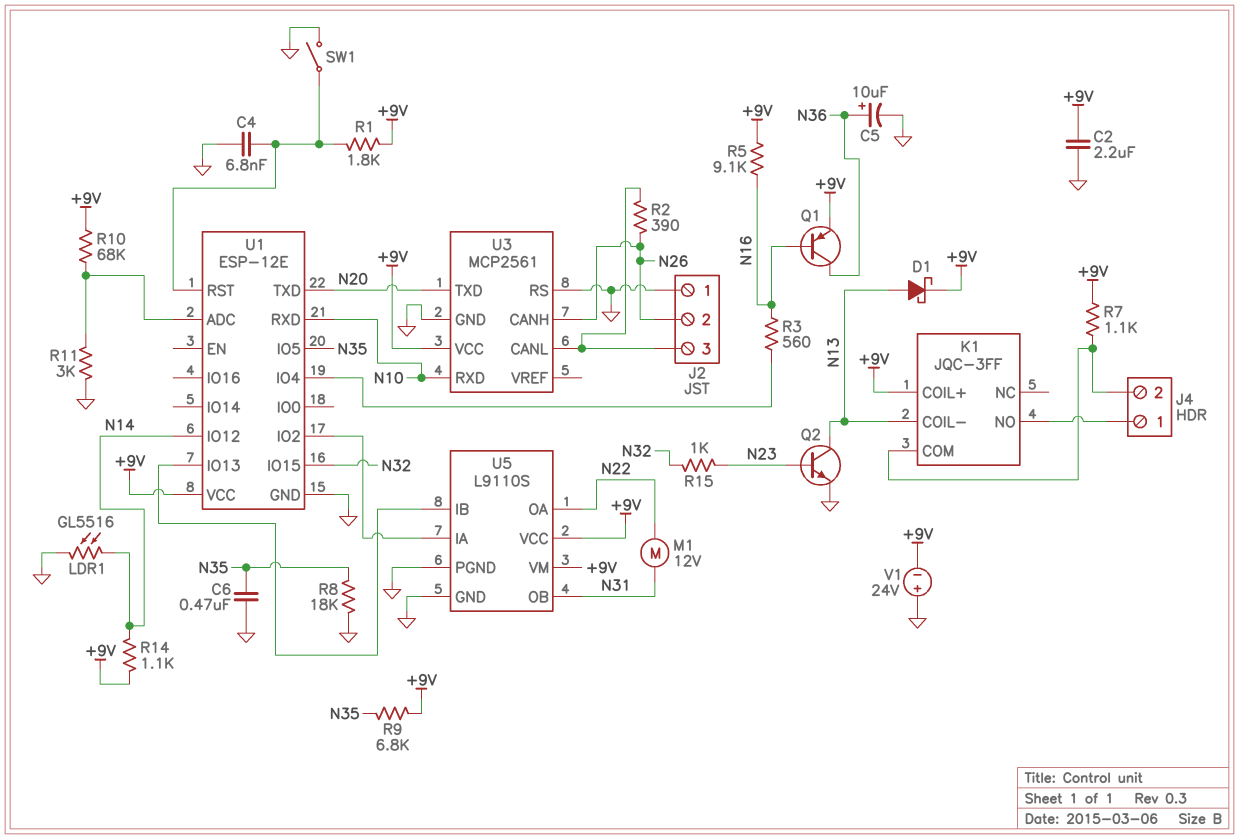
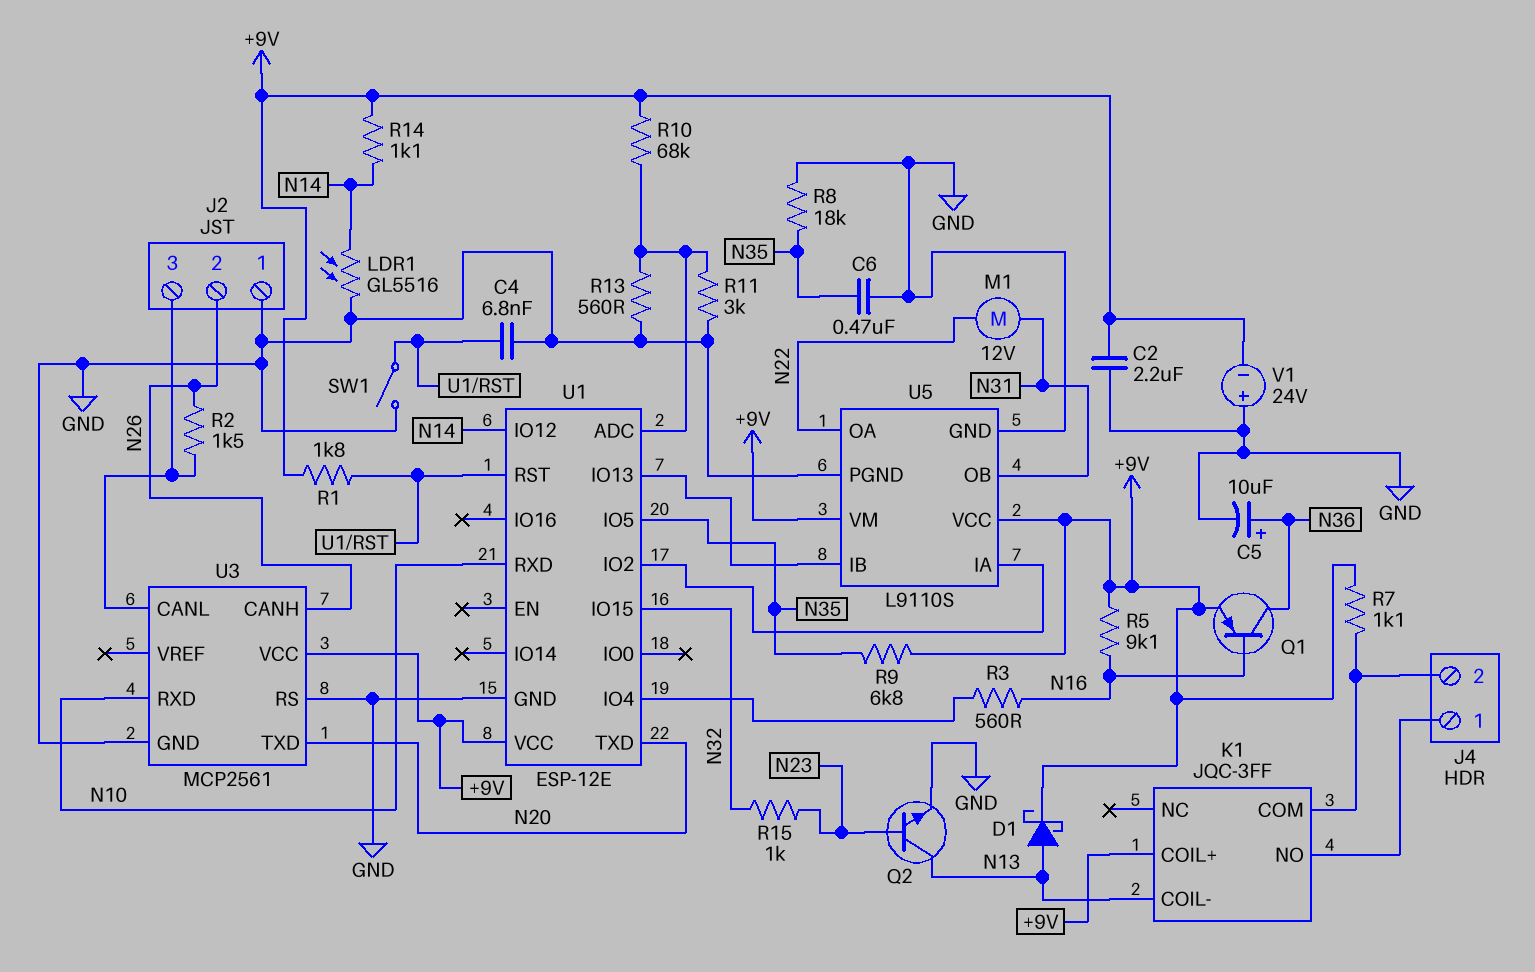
R2: 390 (J2/3, N26) -> 1.5k (J2/3, N26)
R13: none -> 560 (GND, U1/ADC)

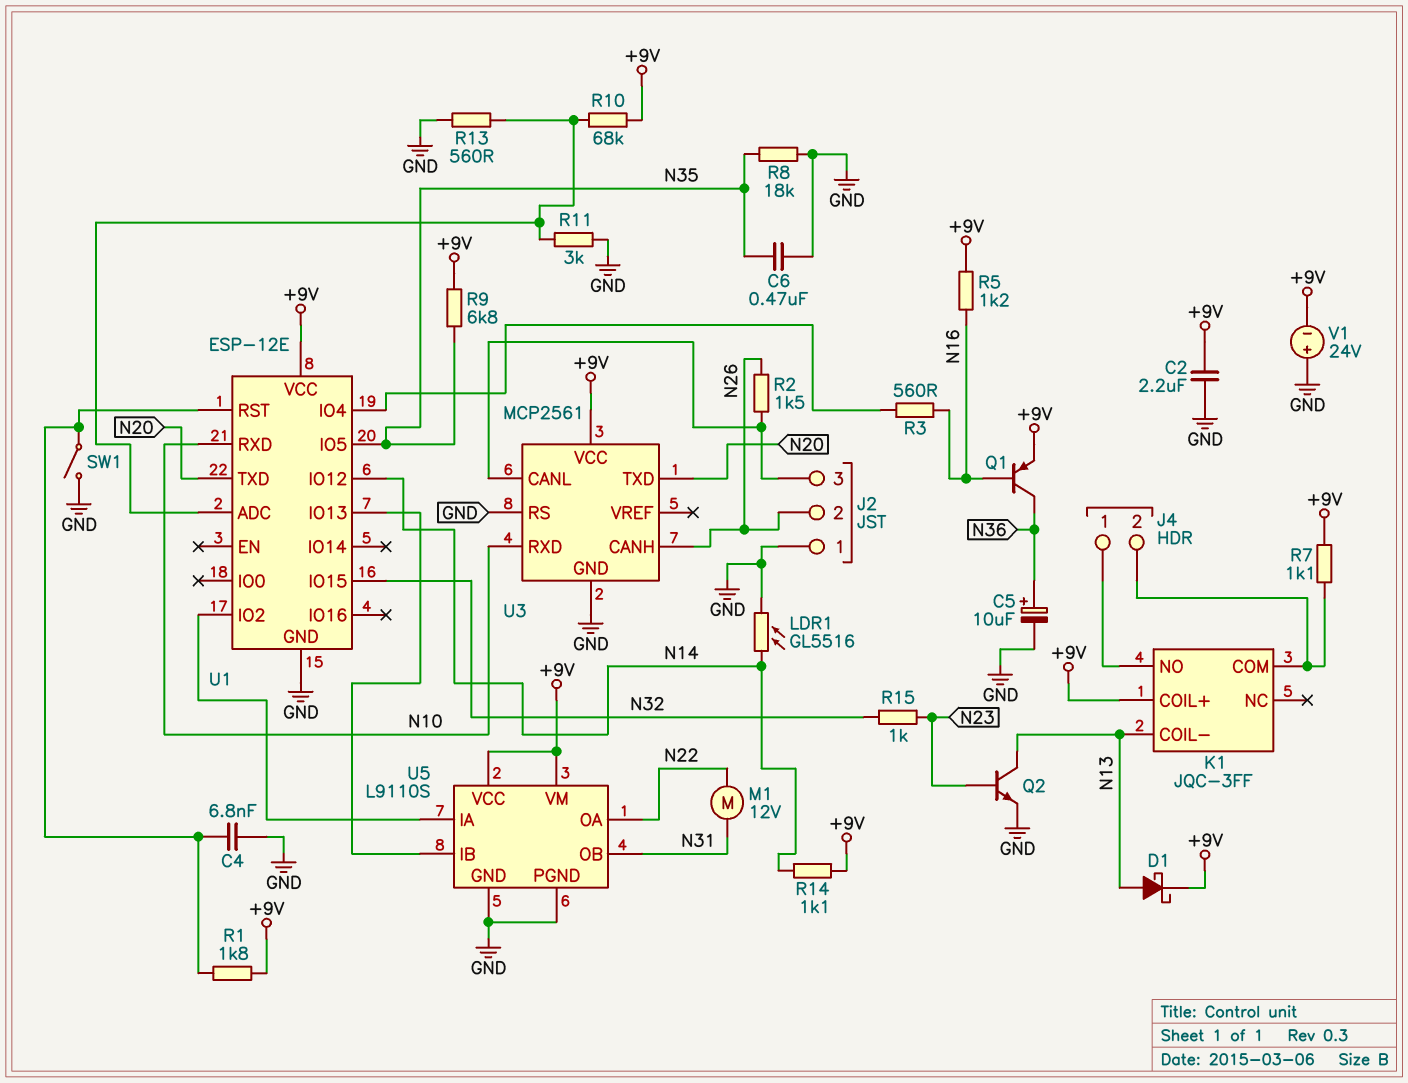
R5: 9.1k (+9V, N16) -> 1.2k (+9V, N16)

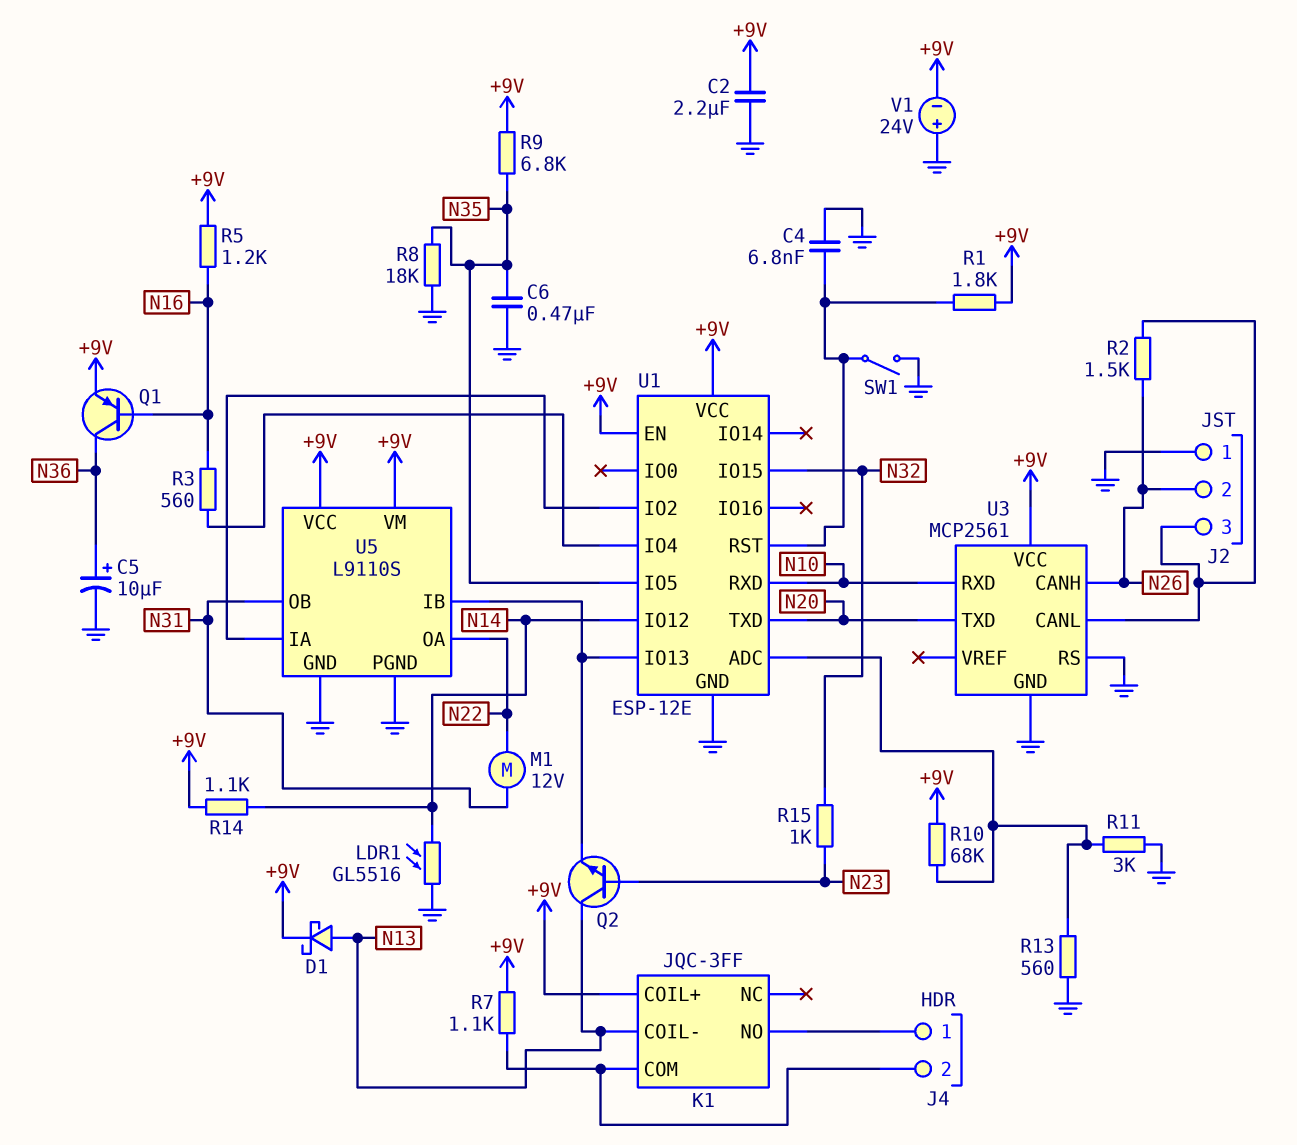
Q2: NPN (B N23, C N13, E GND) -> NPN (B N23, C N13, E U1/IO13)
U1 pin EN: none -> +9V

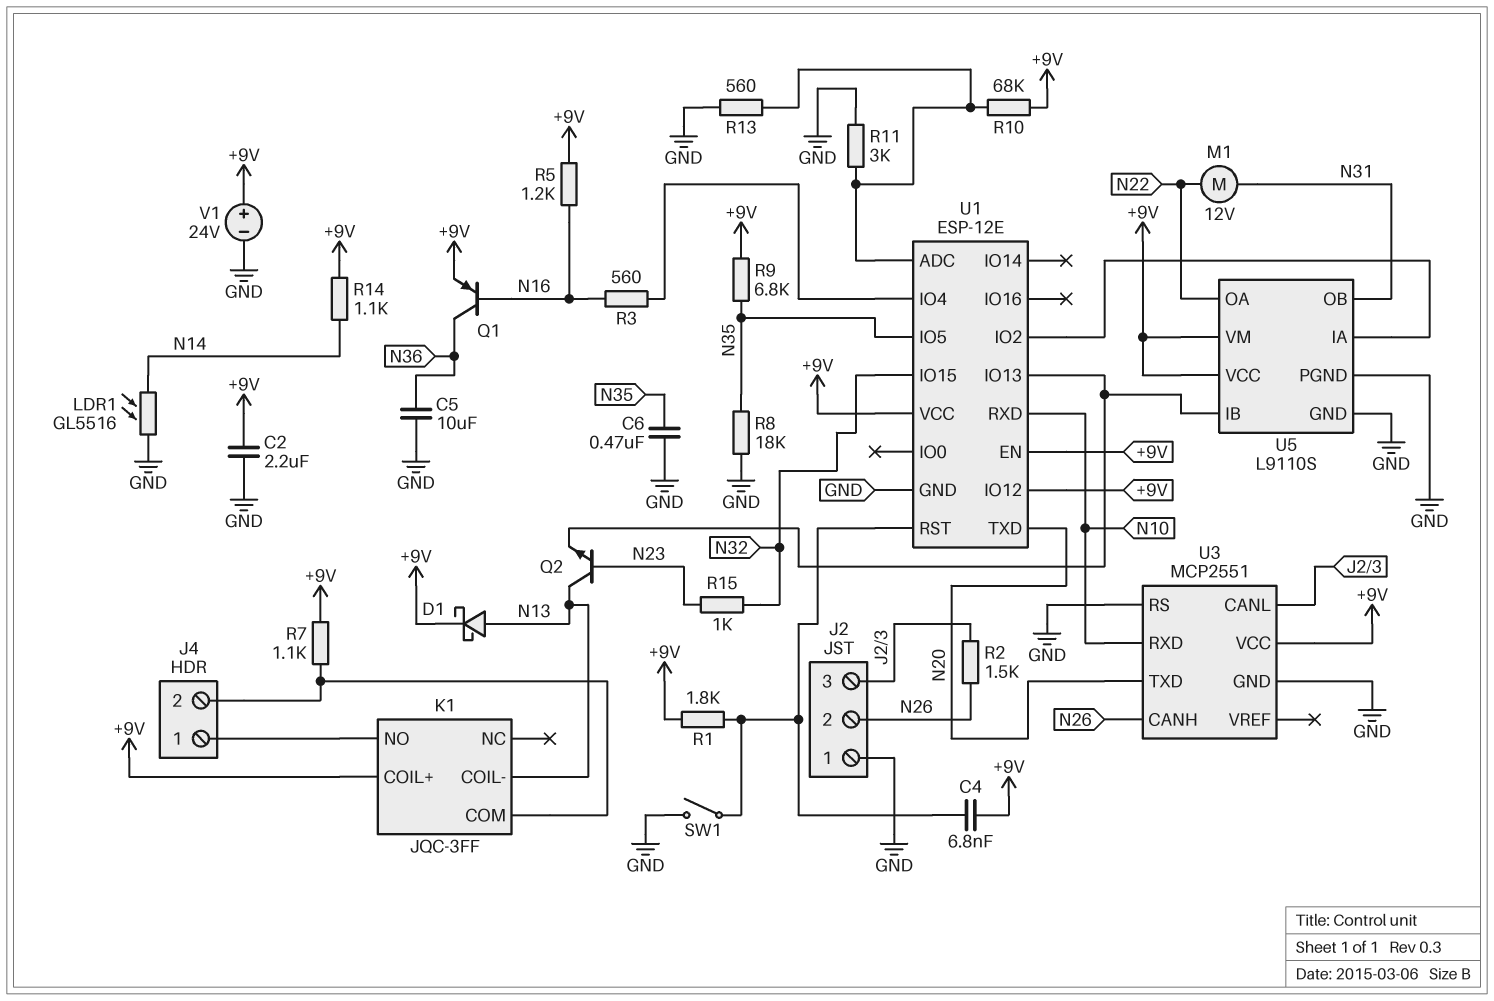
C4: 6.8nF (GND, U1/RST) -> 6.8nF (+9V, U1/RST)
C5: 10uF (plus N36, minus GND) -> 10uF (GND, N36)
U1 pin IO12: N14 -> +9V
U3: MCP2561 -> MCP2551
V1: 24V (plus GND, minus +9V) -> 24V (plus +9V, minus GND)

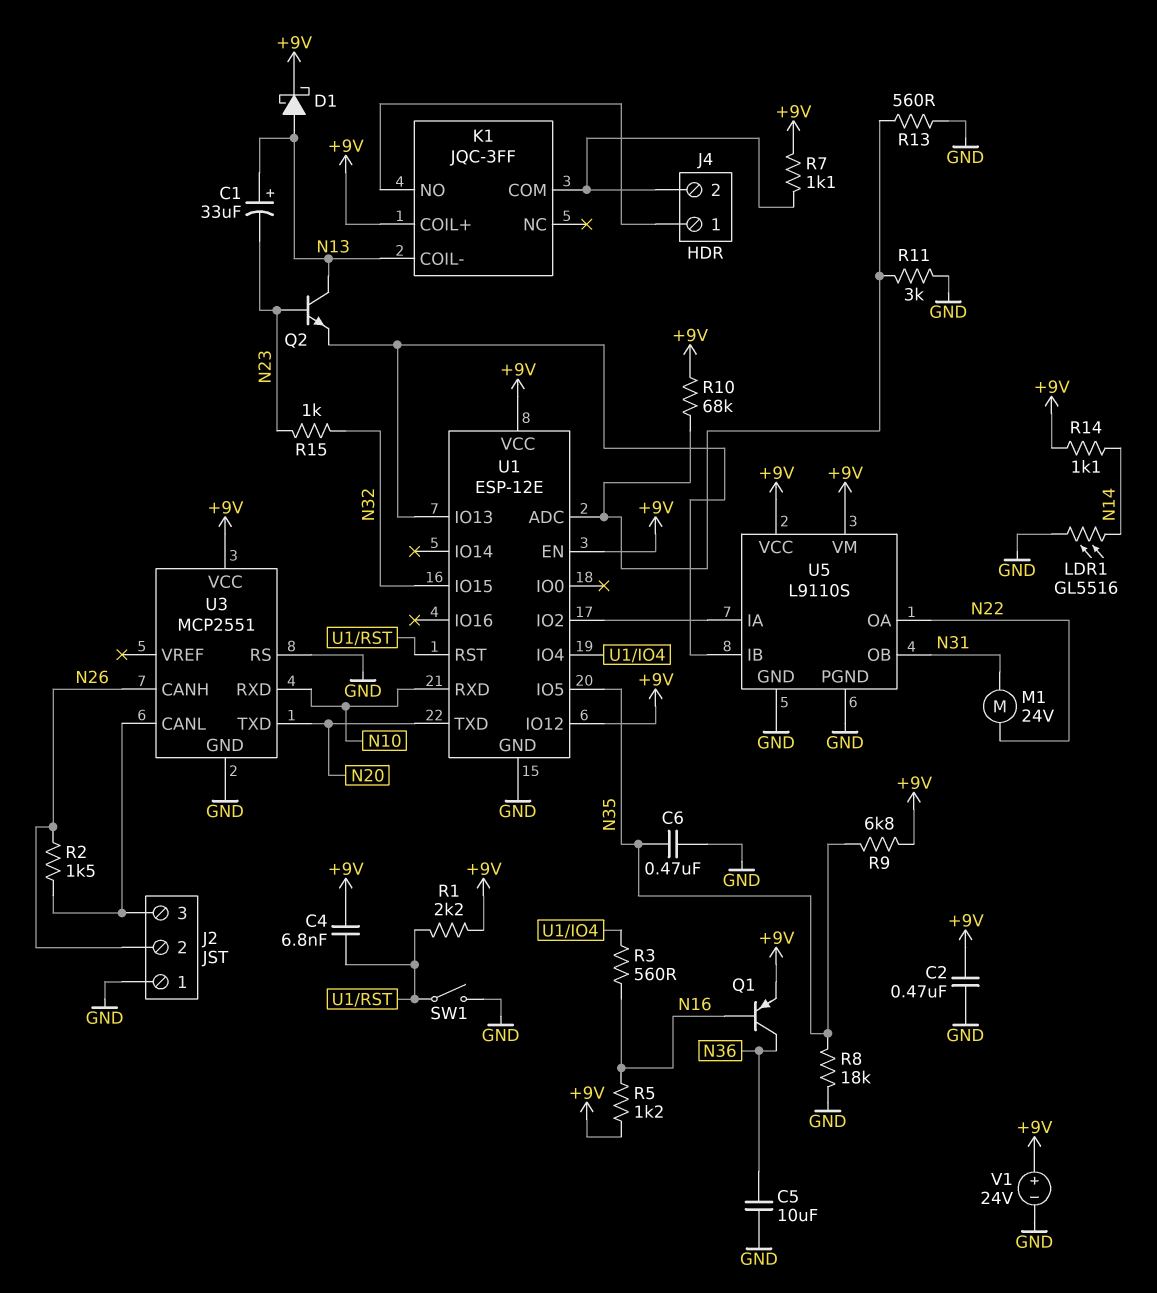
C1: none -> 33uF (plus N13, minus N23)
C2: 2.2uF (+9V, GND) -> 470nF (+9V, GND)
M1: motor 12V (N22, N31) -> motor 24V (N22, N31)
R1: 1.8k (+9V, U1/RST) -> 2.2k (+9V, U1/RST)

